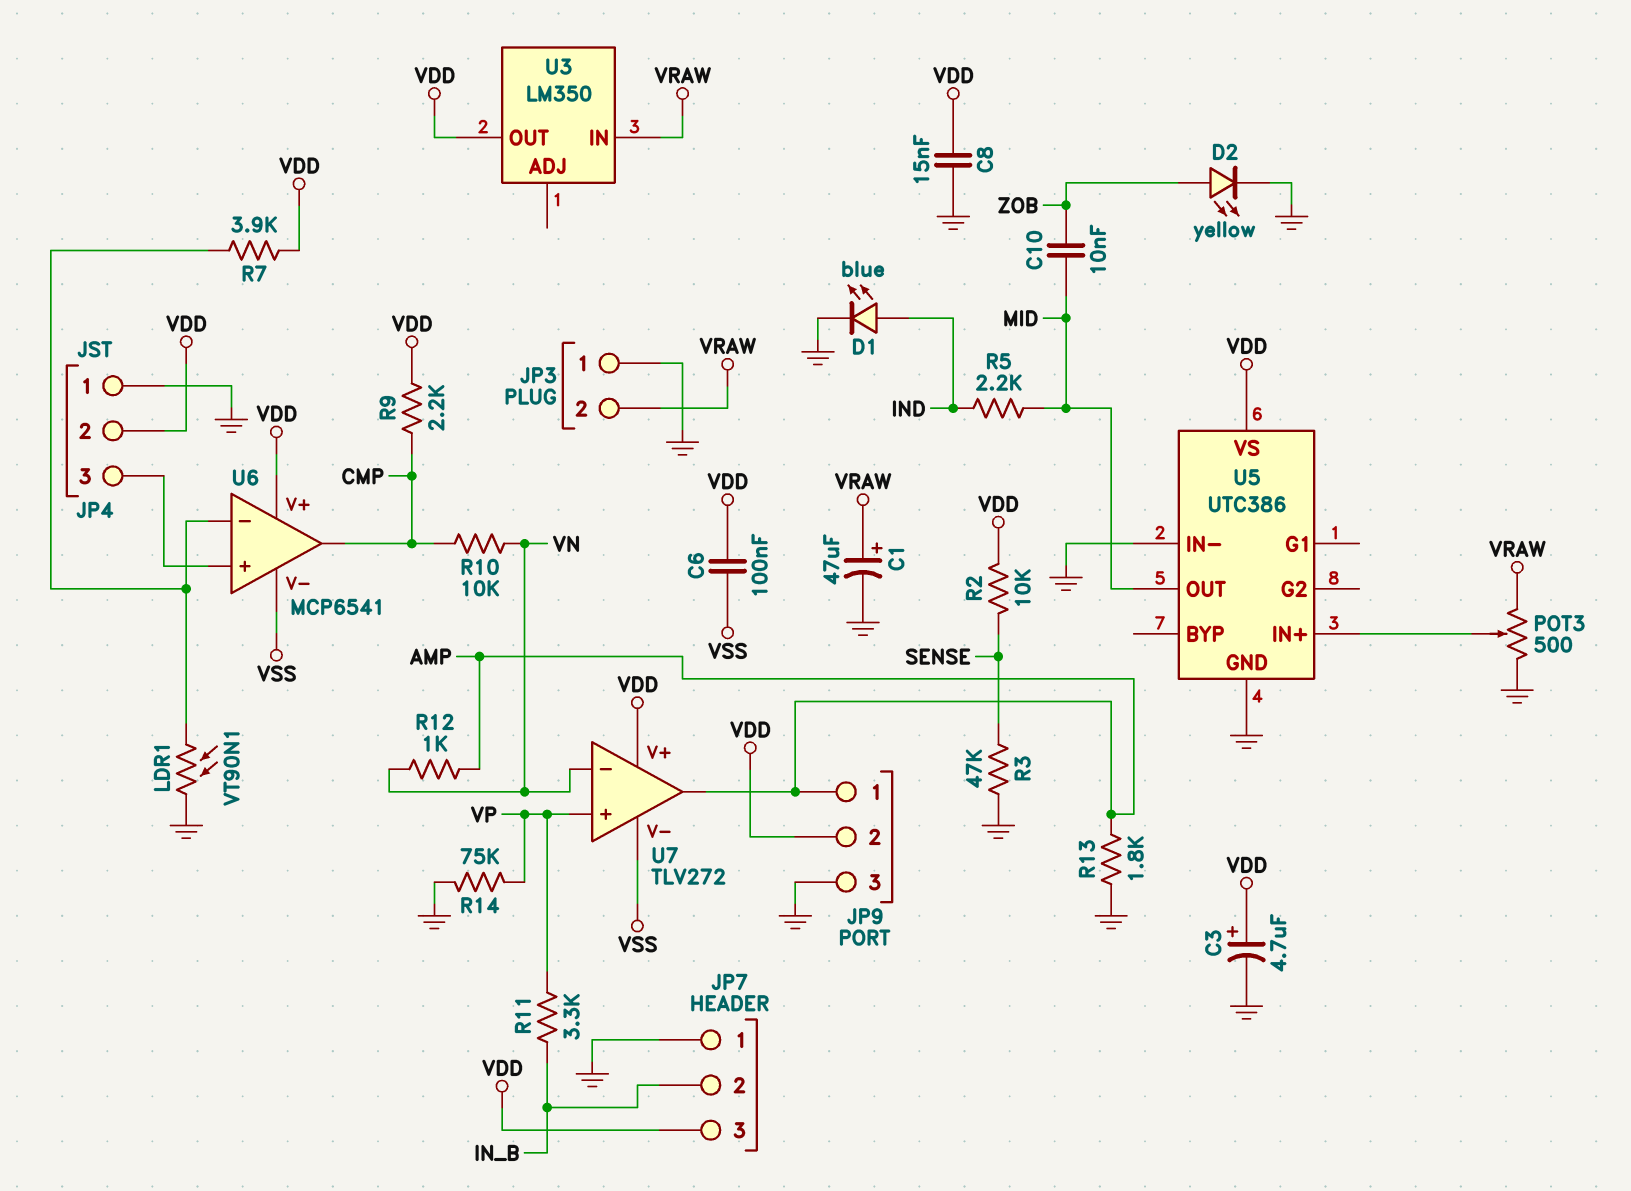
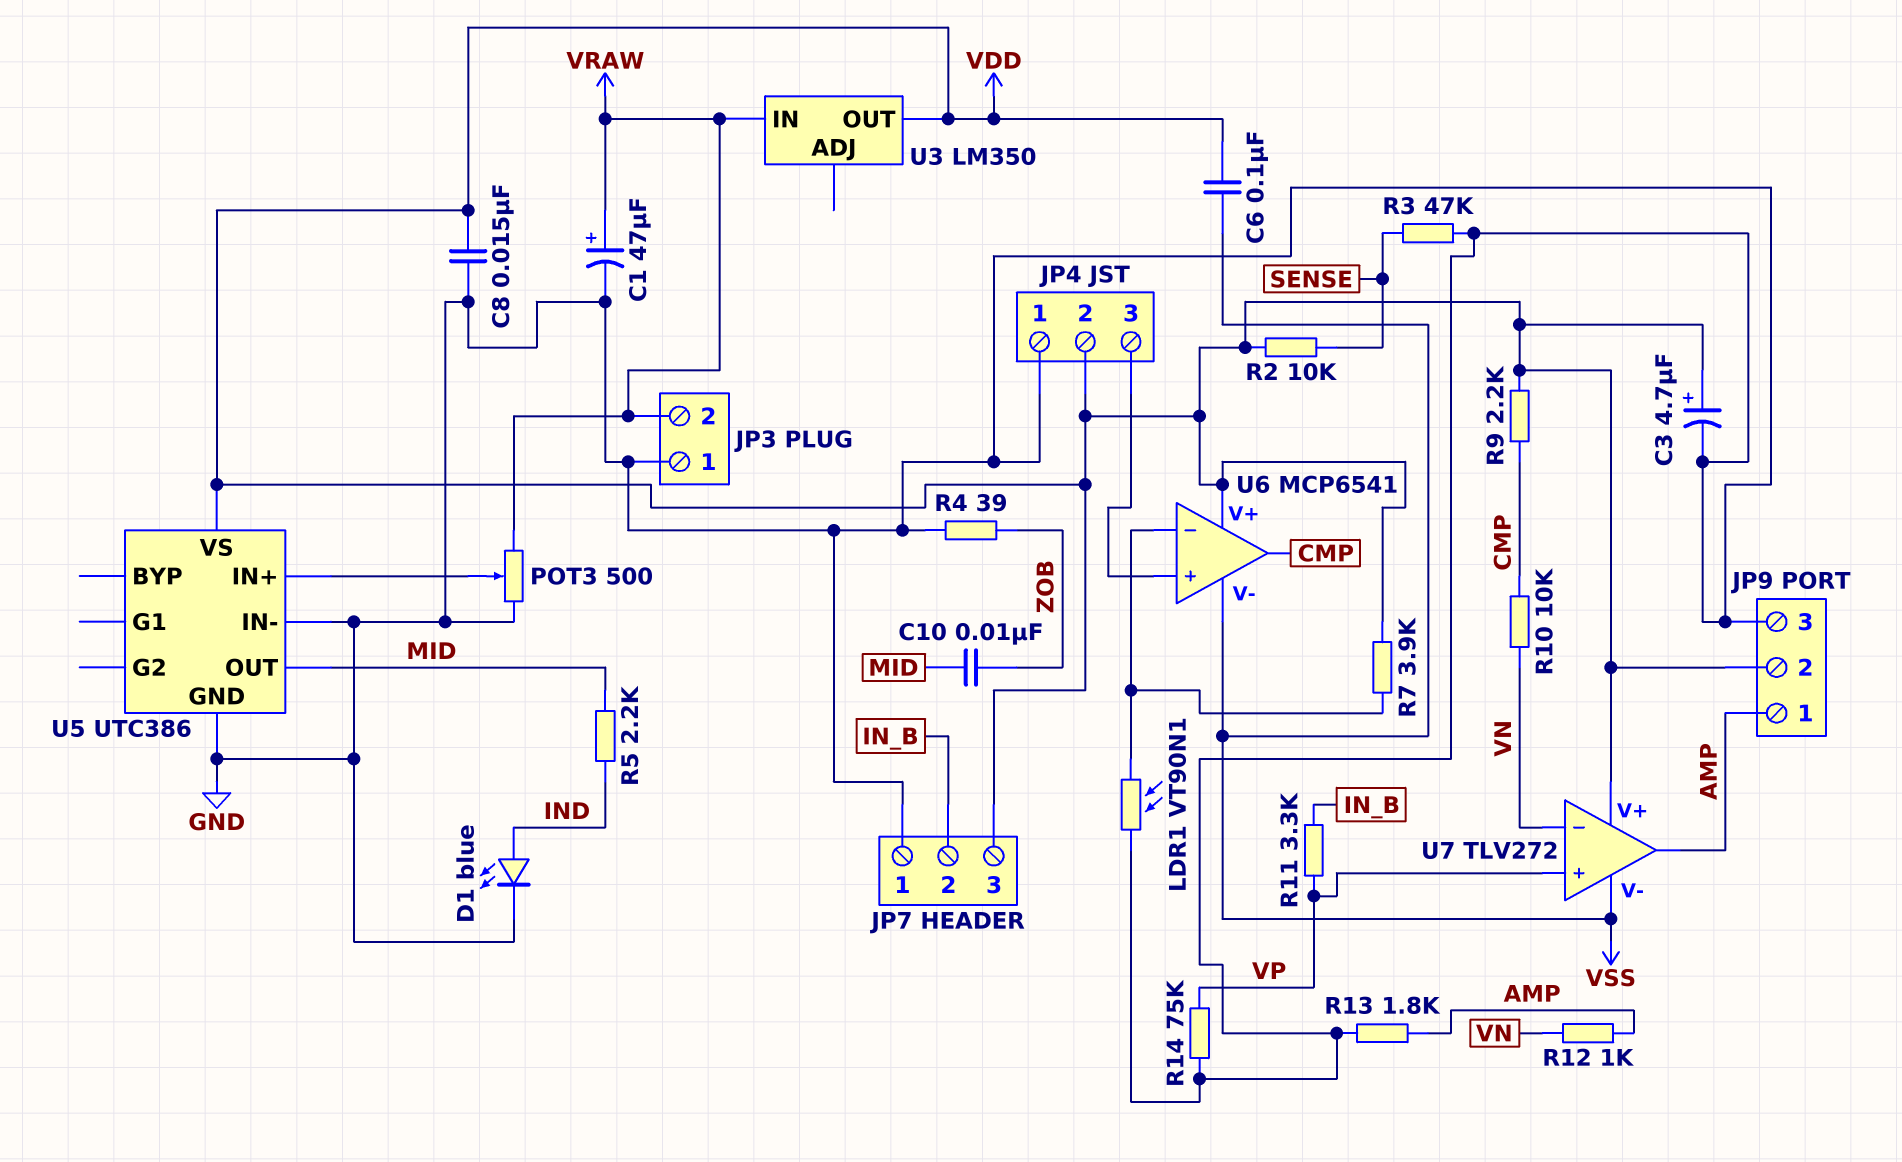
D2: LED yellow (A ZOB, K GND) -> none
R4: none -> 39 (GND, ZOB)

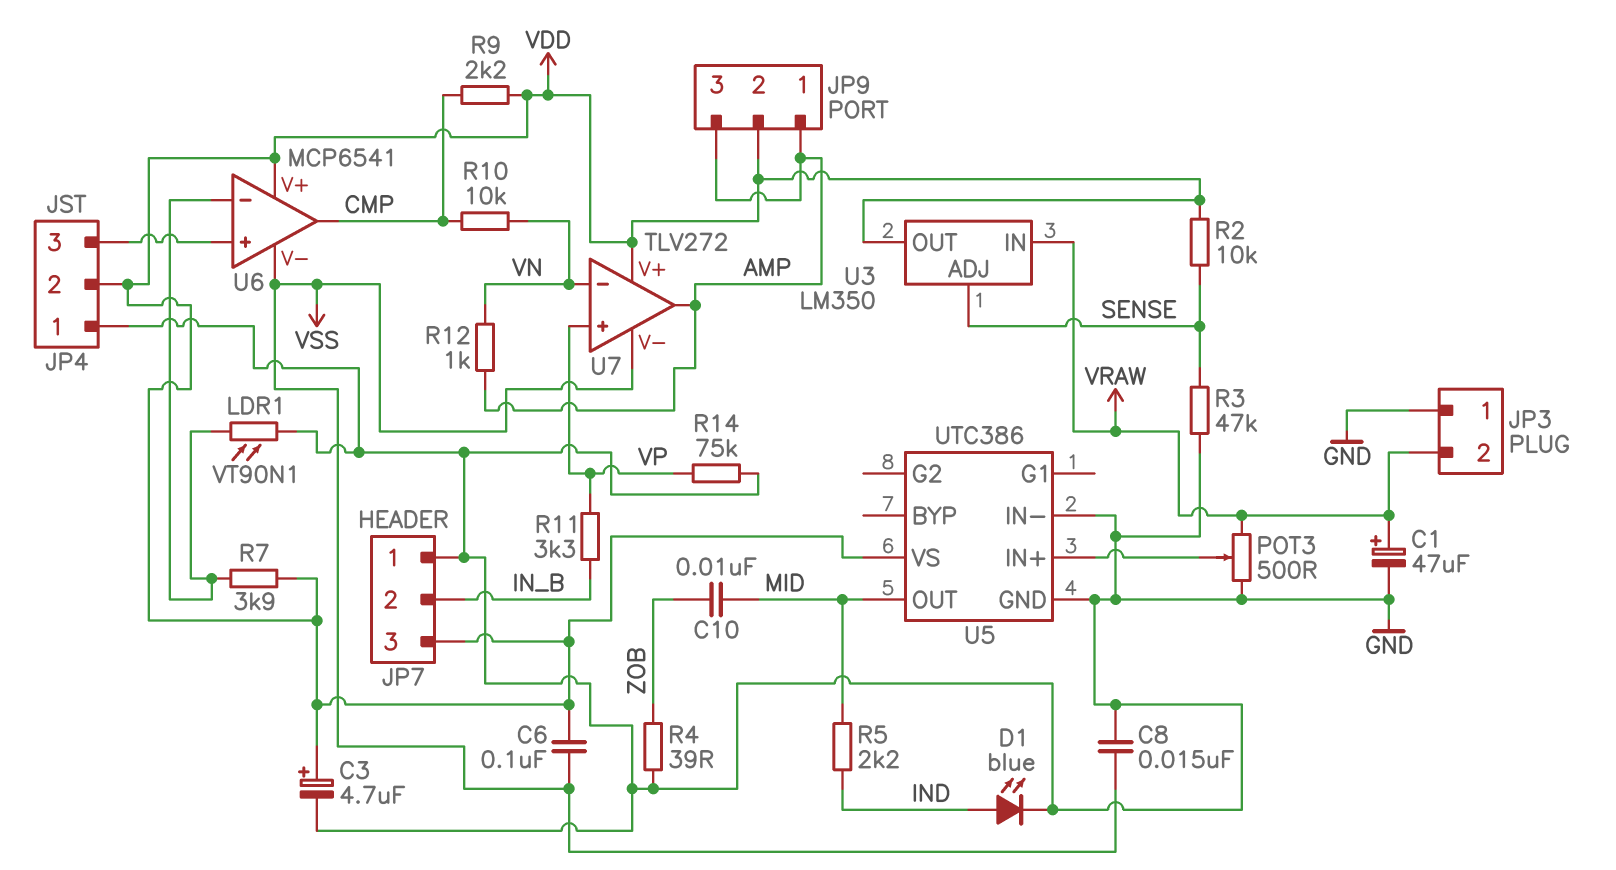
C8: 15nF (GND, VDD) -> 15nF (GND, VSS)
JP9 pin 3: GND -> AMP
R13: 1.8k (AMP, GND) -> none
U3 pin ADJ: none -> SENSE

